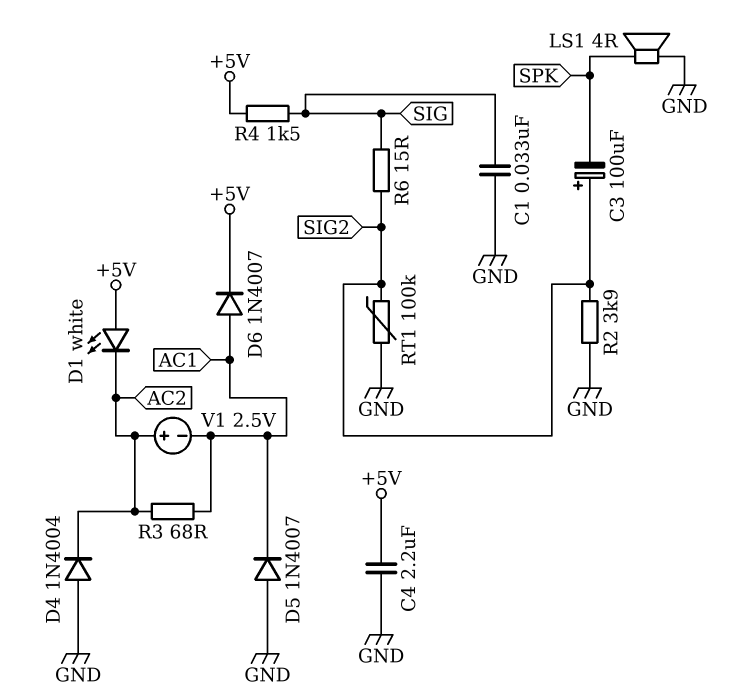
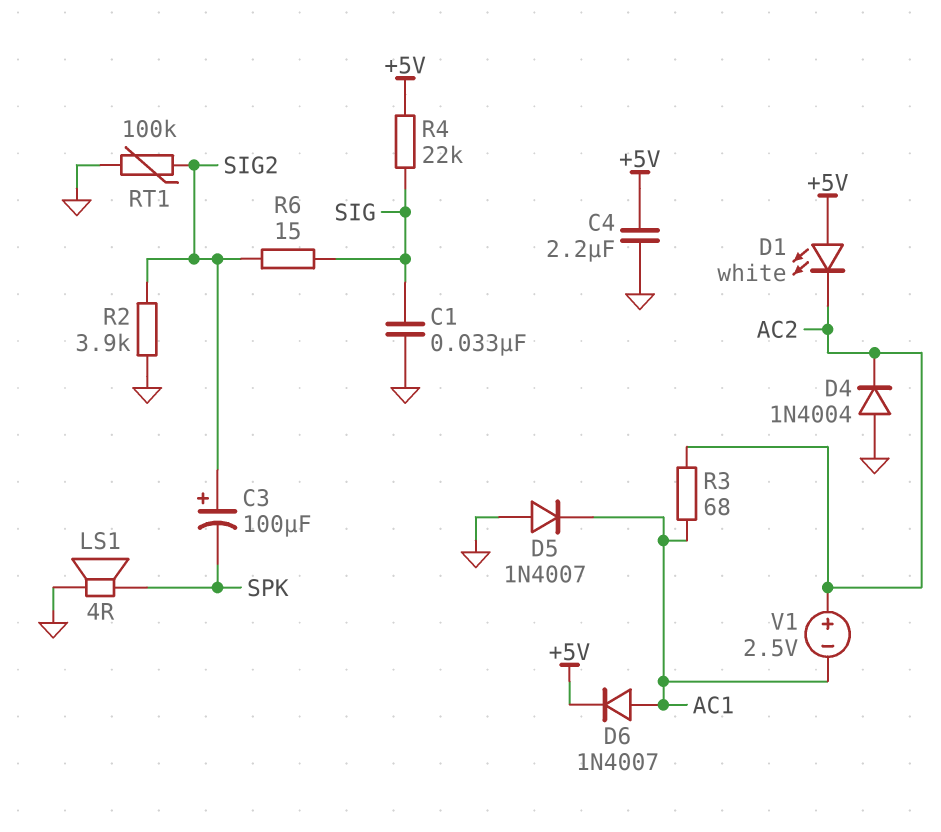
R4: 1.5k (+5V, SIG) -> 22k (+5V, SIG)

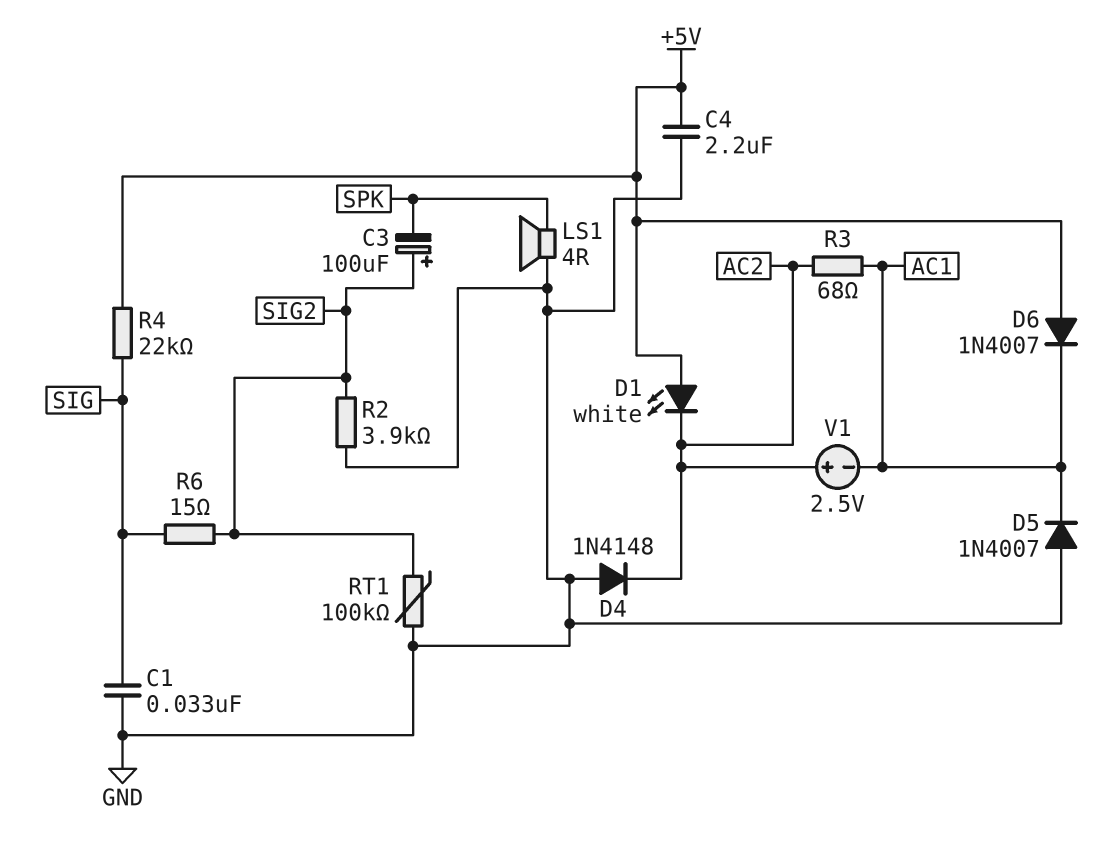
D4: diode 1N4004 (A GND, K AC2) -> diode 1N4148 (A GND, K AC2)
D6: diode 1N4007 (A AC1, K +5V) -> diode 1N4007 (A +5V, K AC1)

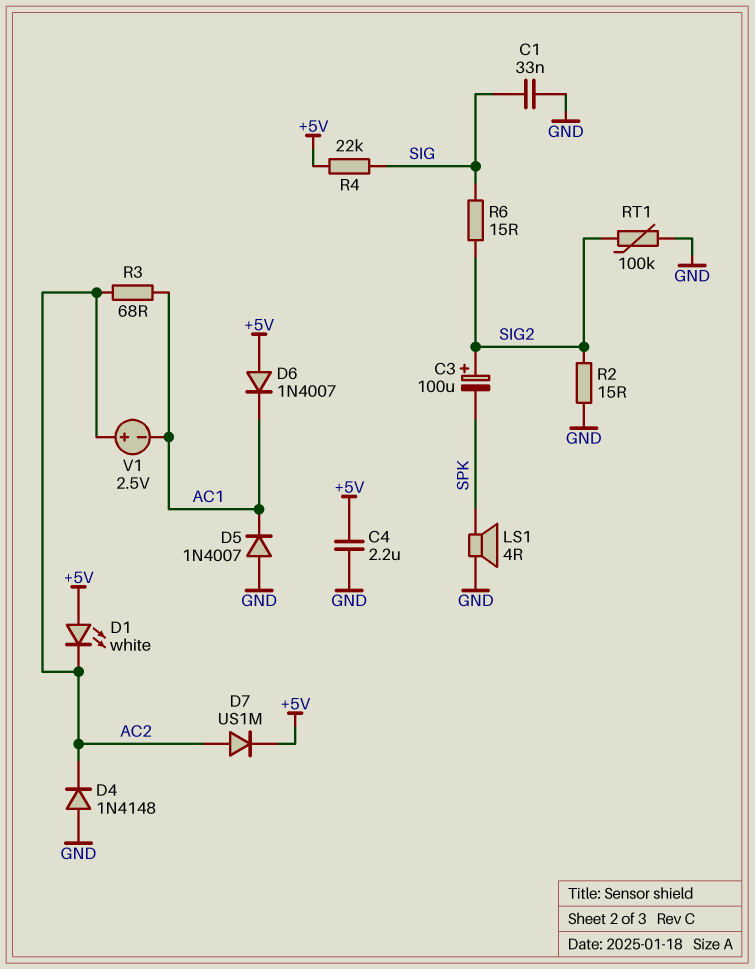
D7: none -> diode US1M (A AC2, K +5V)
R2: 3.9k (GND, SIG2) -> 15 (GND, SIG2)

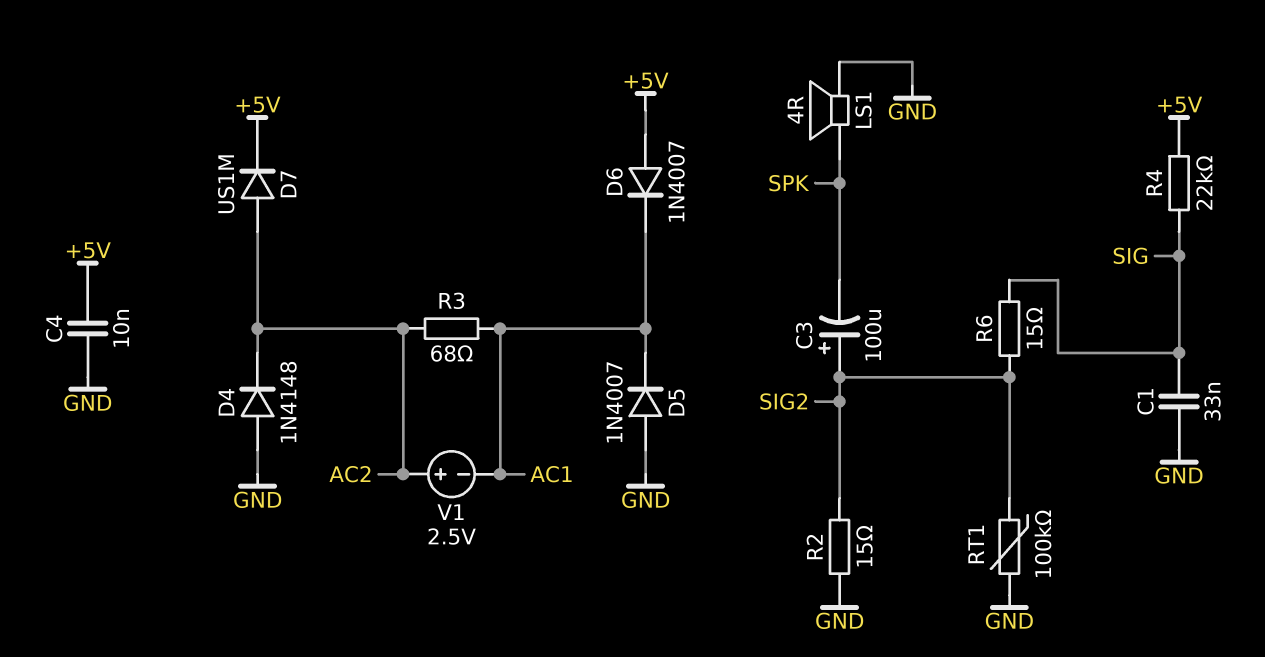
C4: 2.2uF (+5V, GND) -> 10nF (+5V, GND)
D1: LED white (A +5V, K AC2) -> none

